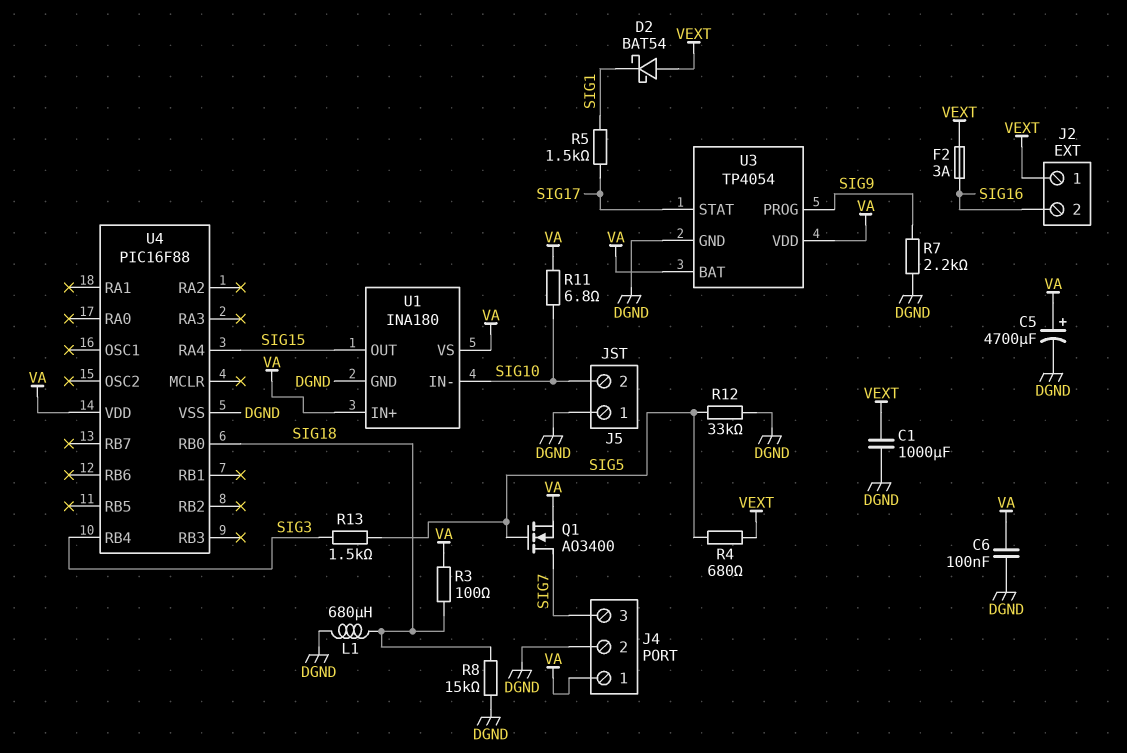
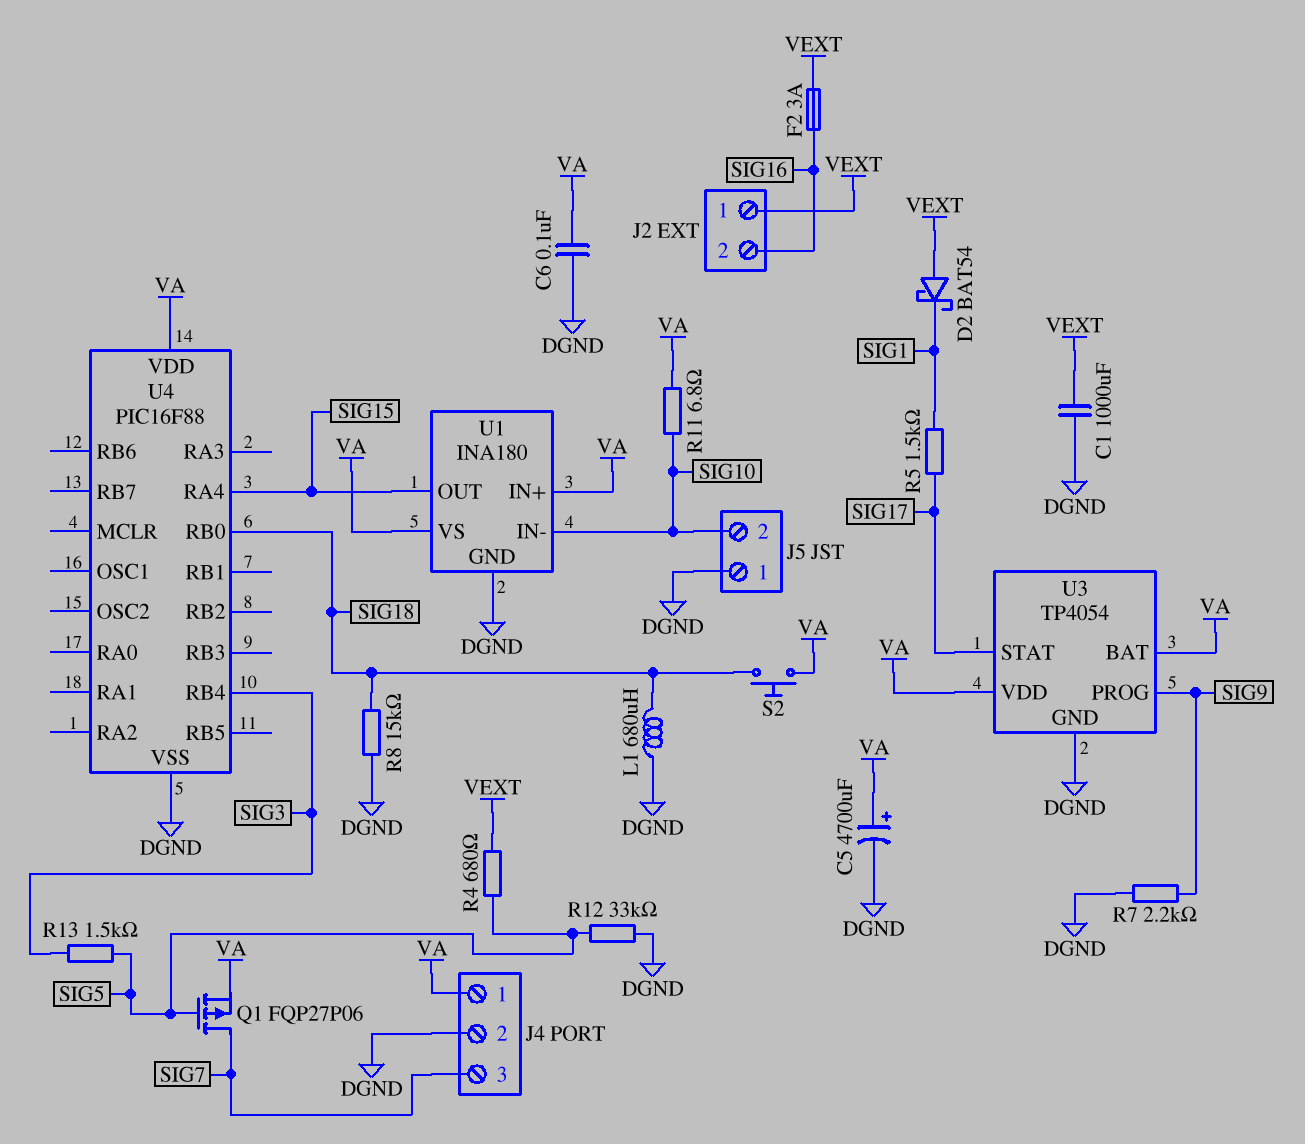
Q1: NMOS AO3400 (G SIG5, D SIG7, S VA) -> PMOS FQP27P06 (G SIG5, D SIG7, S VA)
R3: 100 (SIG18, VA) -> none
S2: none -> button (SIG18, VA)

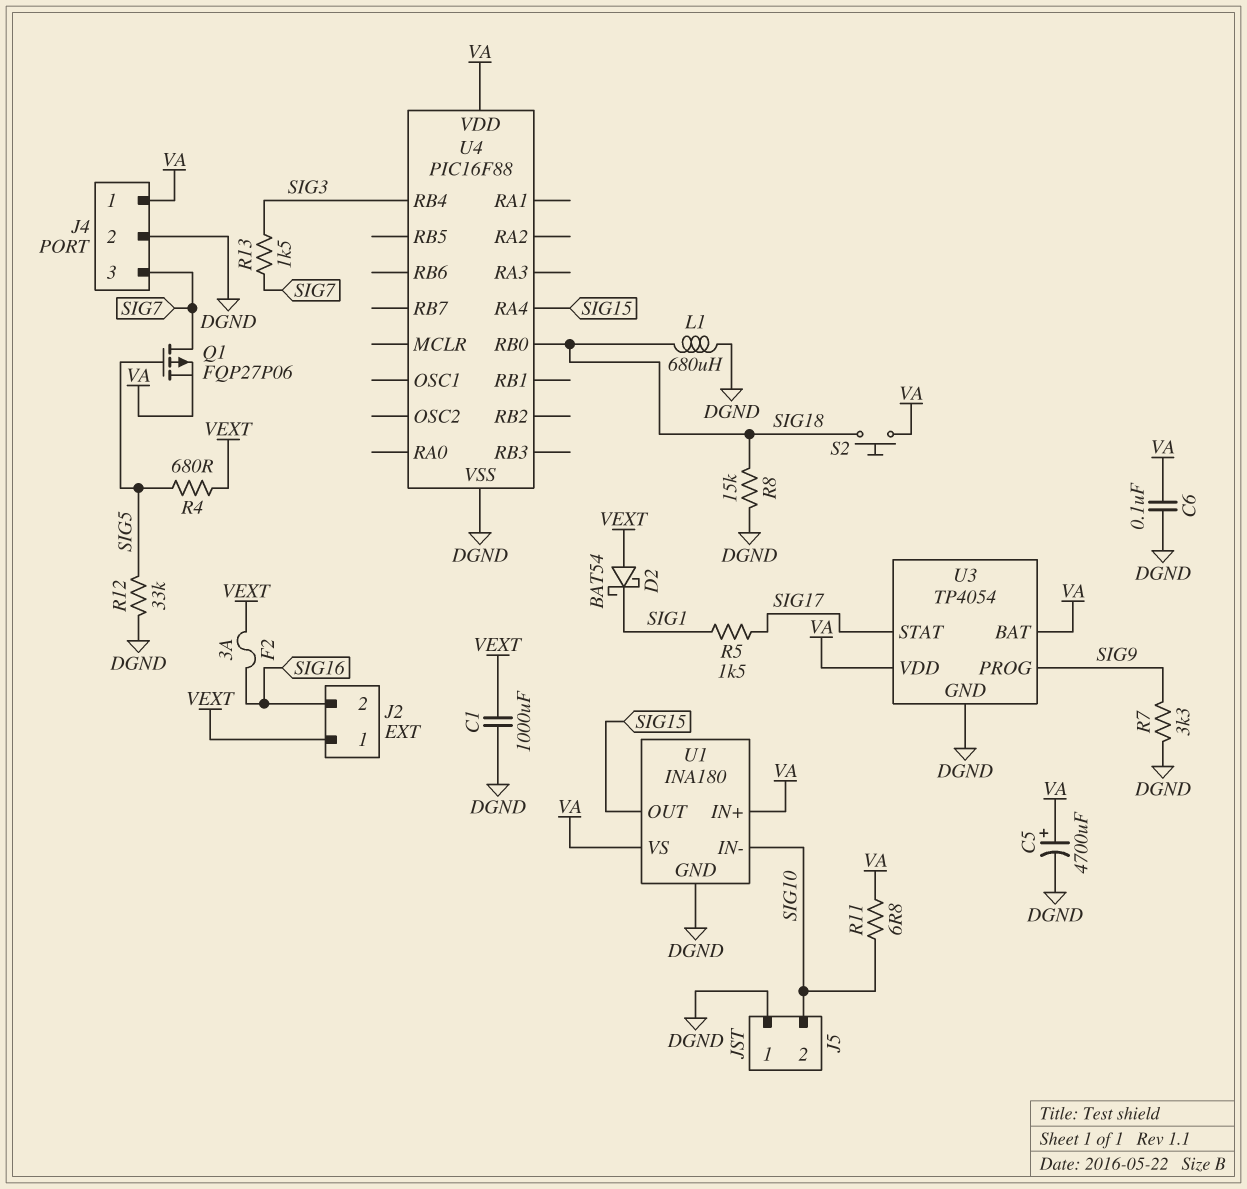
R7: 2.2k (DGND, SIG9) -> 3.3k (DGND, SIG9)
R13: 1.5k (SIG3, SIG5) -> 1.5k (SIG3, SIG7)

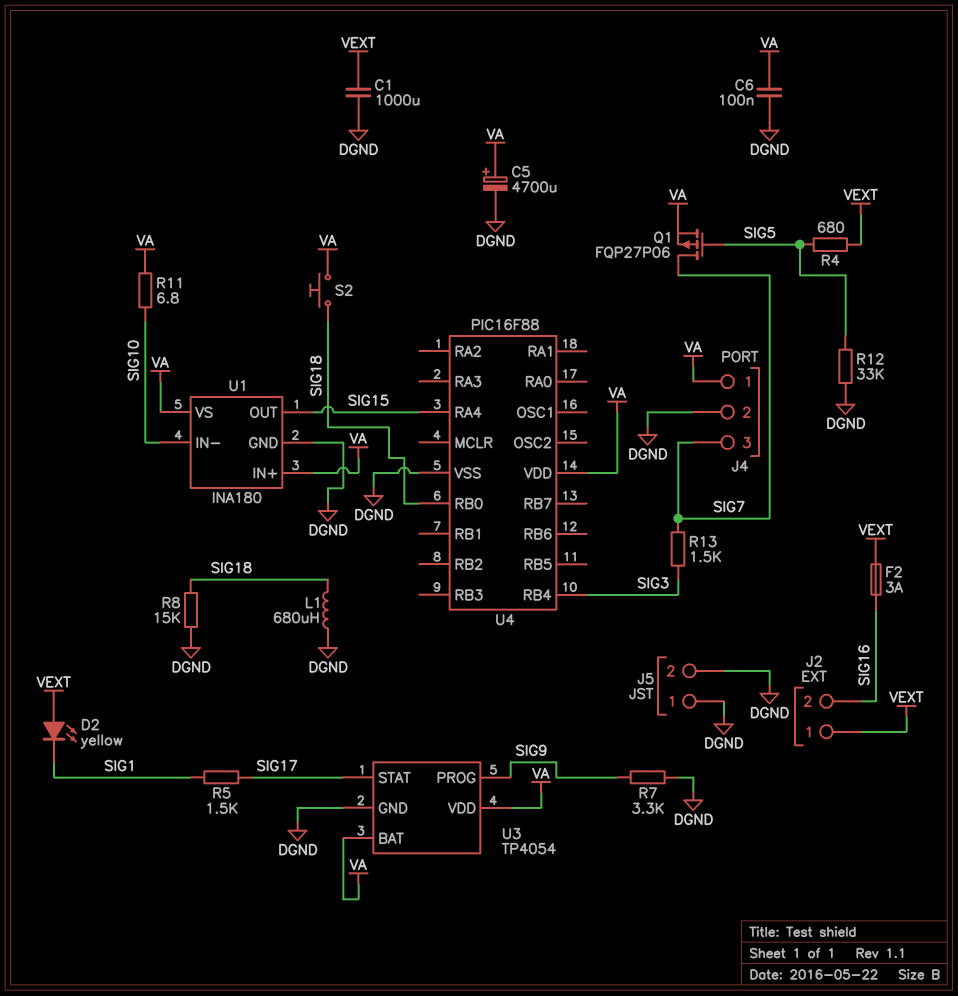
D2: schottky BAT54 (A VEXT, K SIG1) -> LED yellow (A VEXT, K SIG1)
J5 pin 2: SIG10 -> DGND

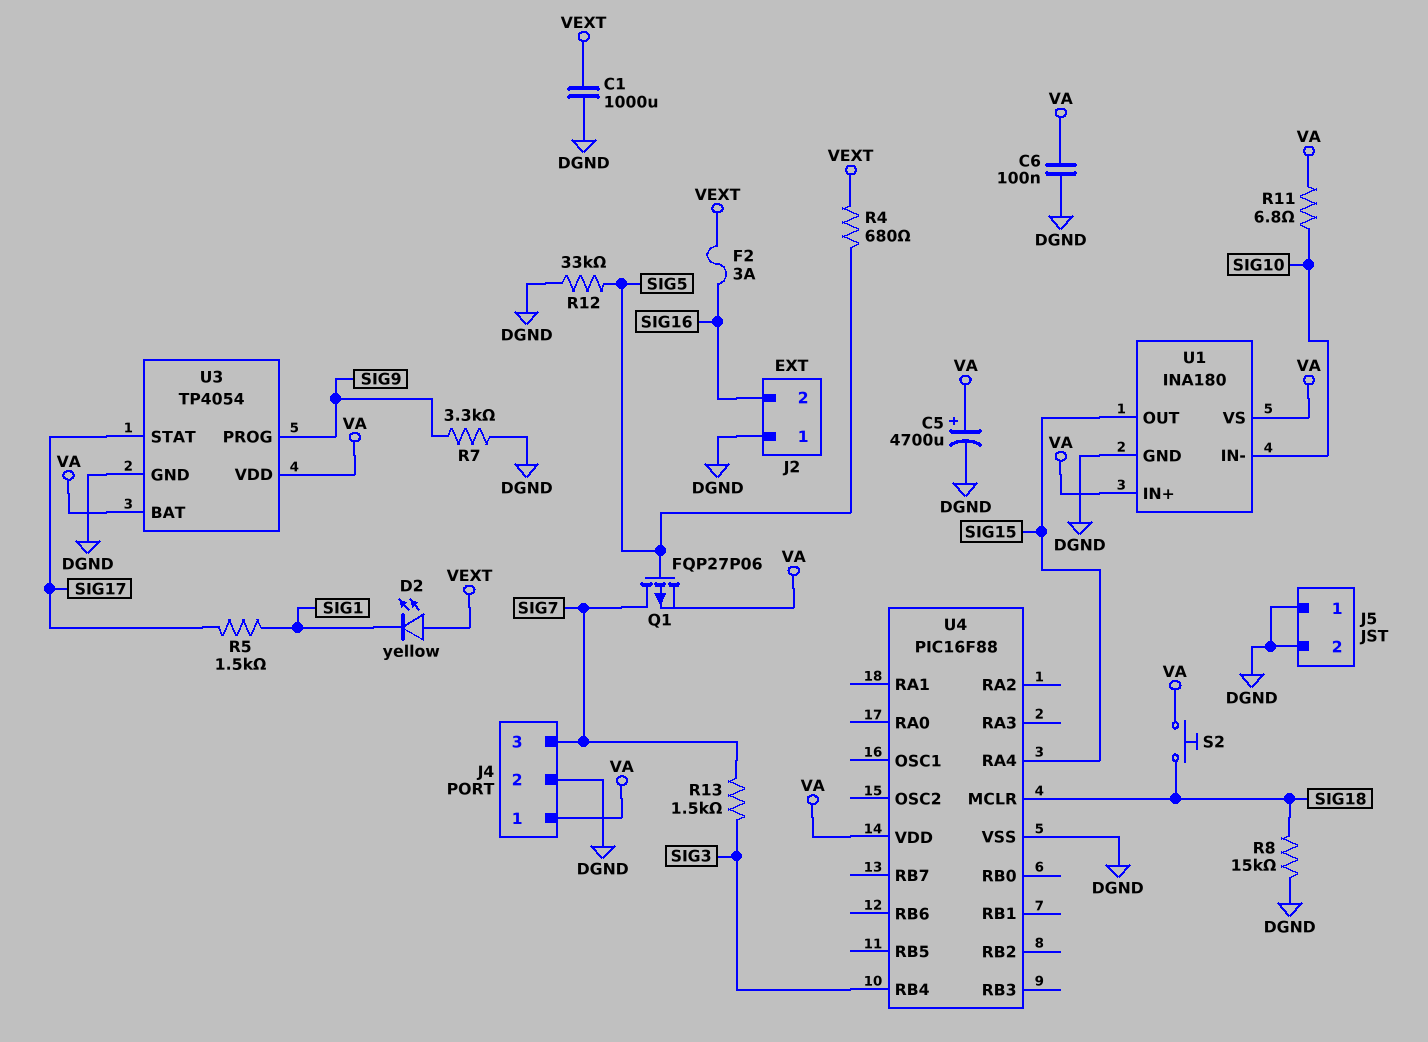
J2 pin 1: VEXT -> DGND
L1: 680uH (DGND, SIG18) -> none
U4 pin MCLR: none -> SIG18
U4 pin RB0: SIG18 -> none

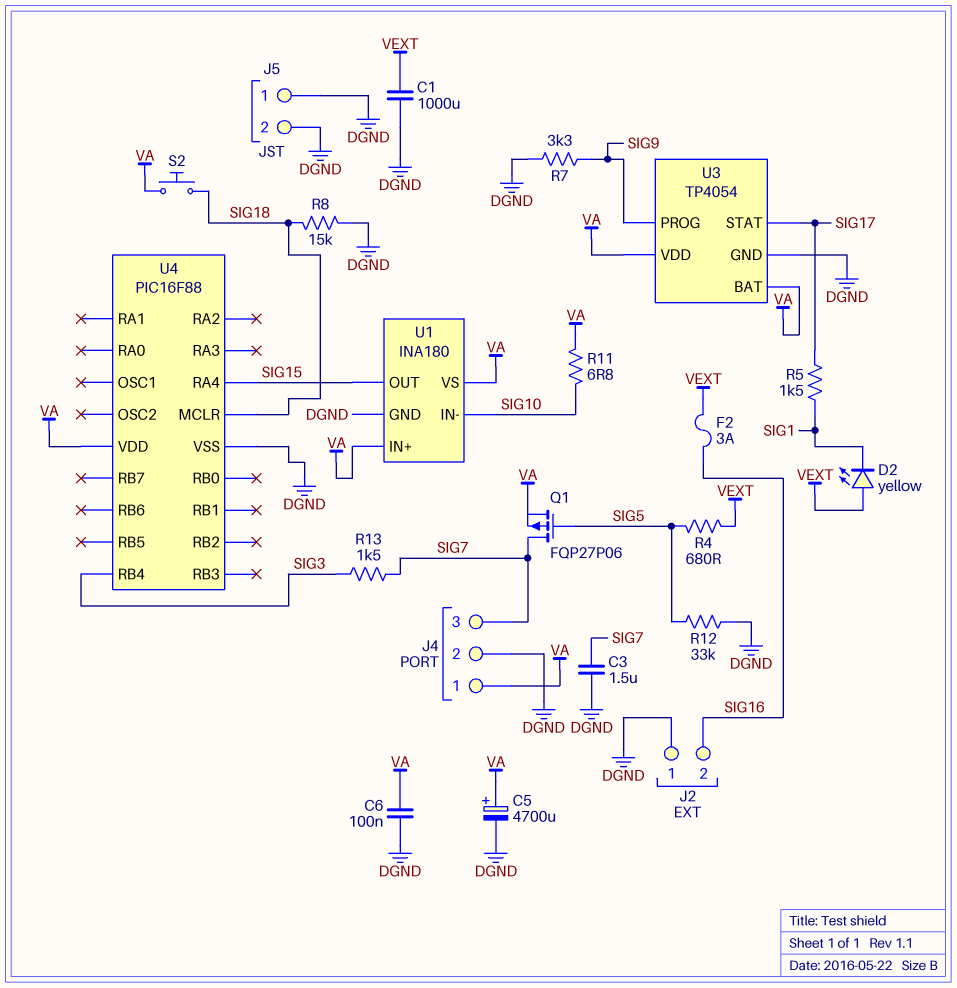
C3: none -> 1.5uF (DGND, SIG7)

